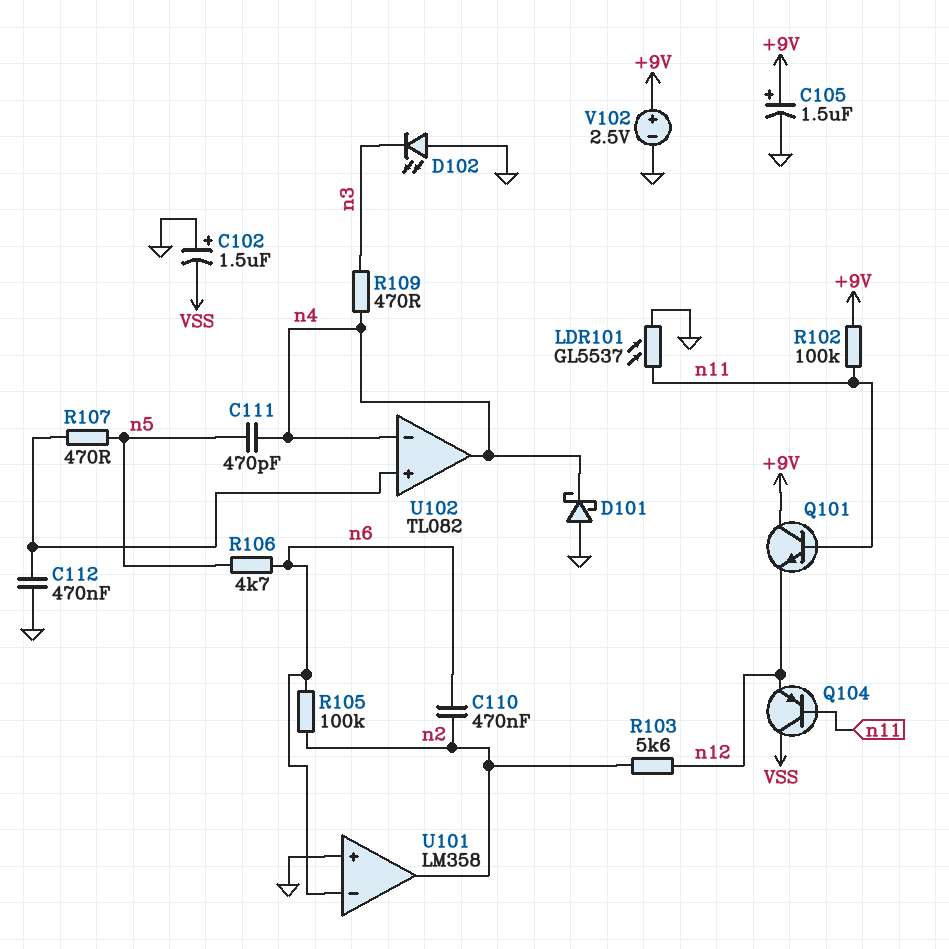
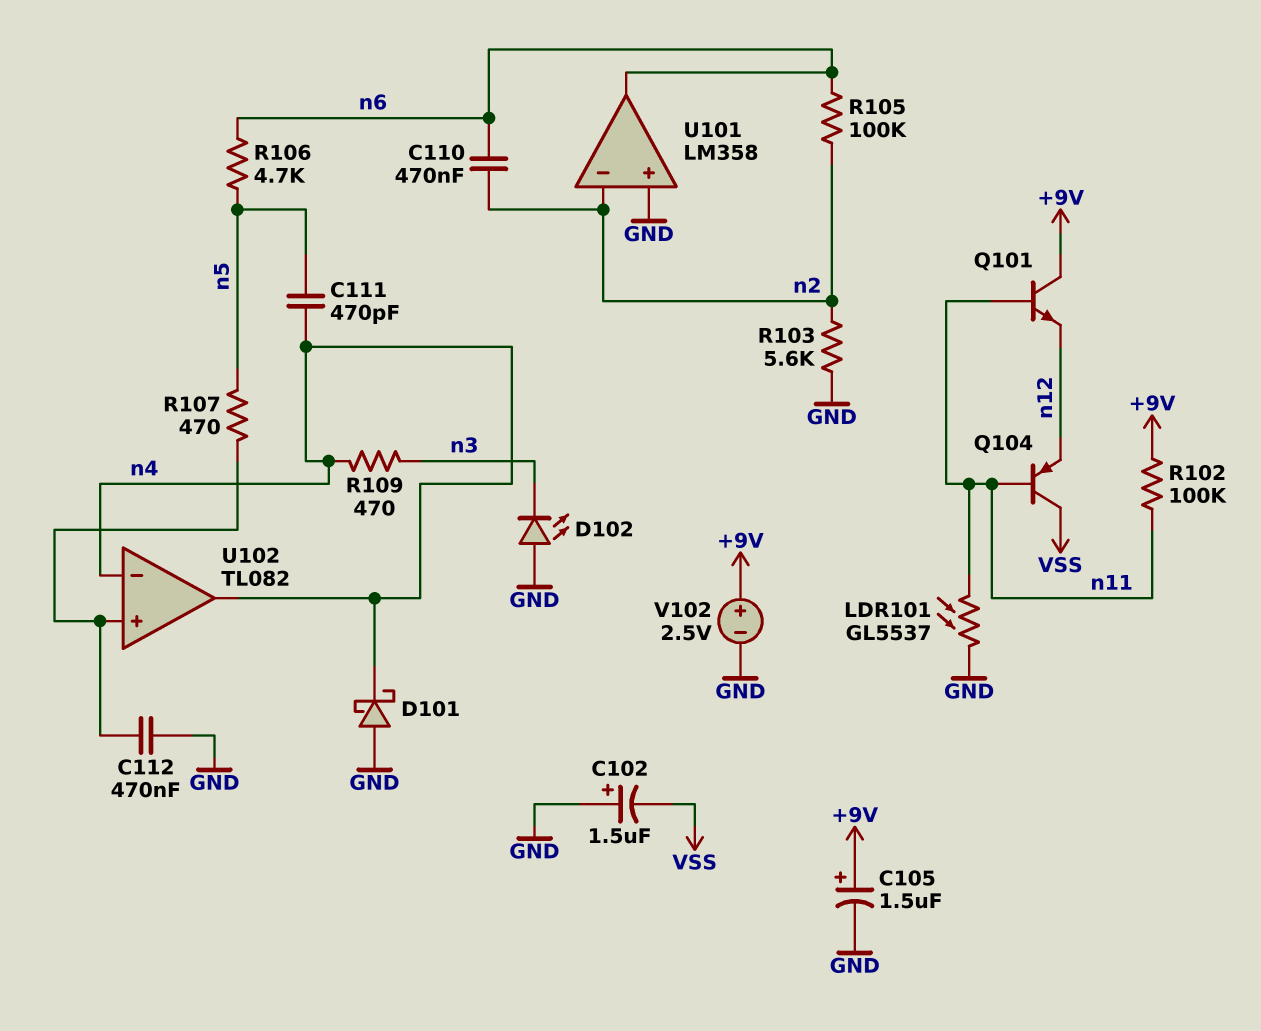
R103: 5.6k (n2, n12) -> 5.6k (GND, n2)
U101 pin in-: n6 -> n2
U101 pin out: n2 -> n6

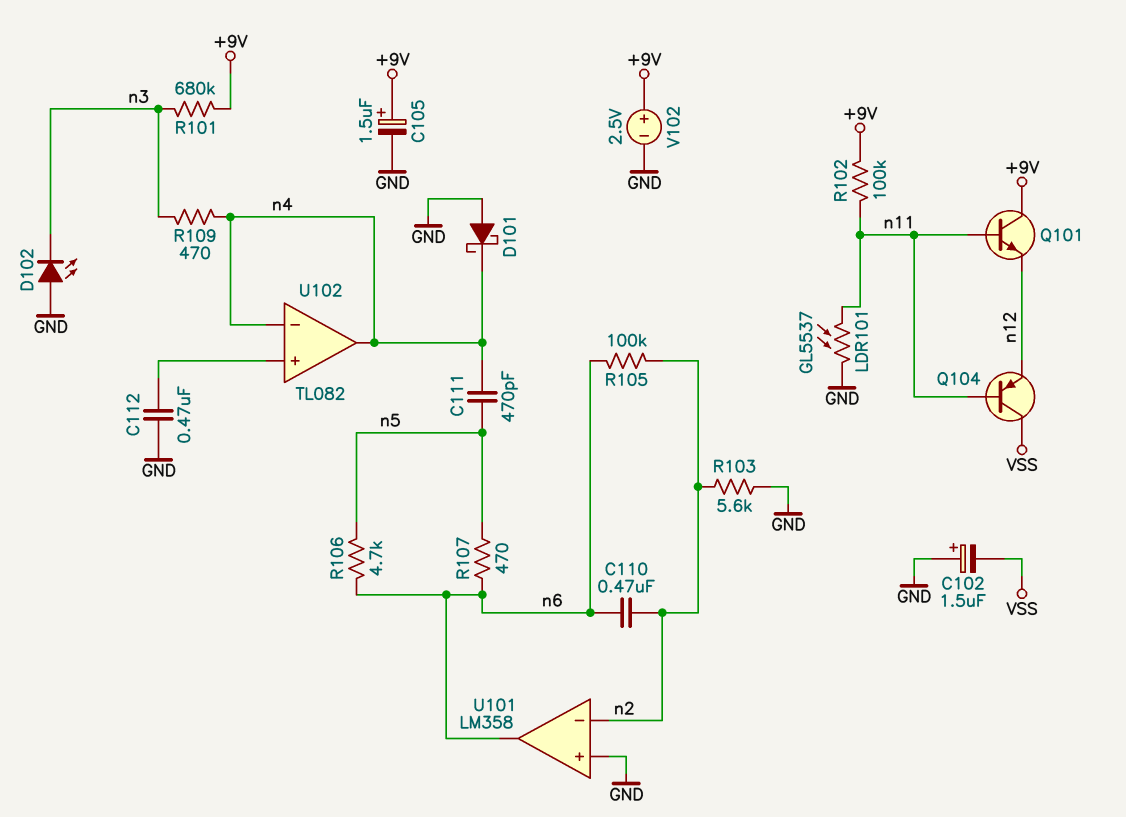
R101: none -> 680k (+9V, n3)
R107: 470 (U102/in+, n5) -> 470 (n5, n6)

